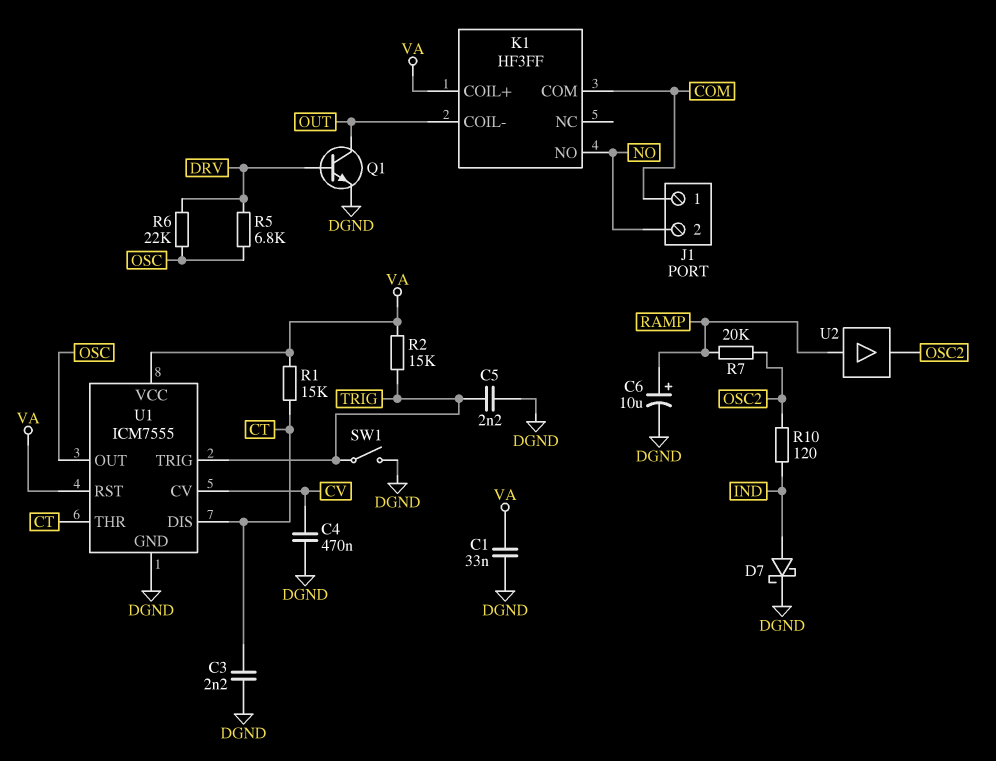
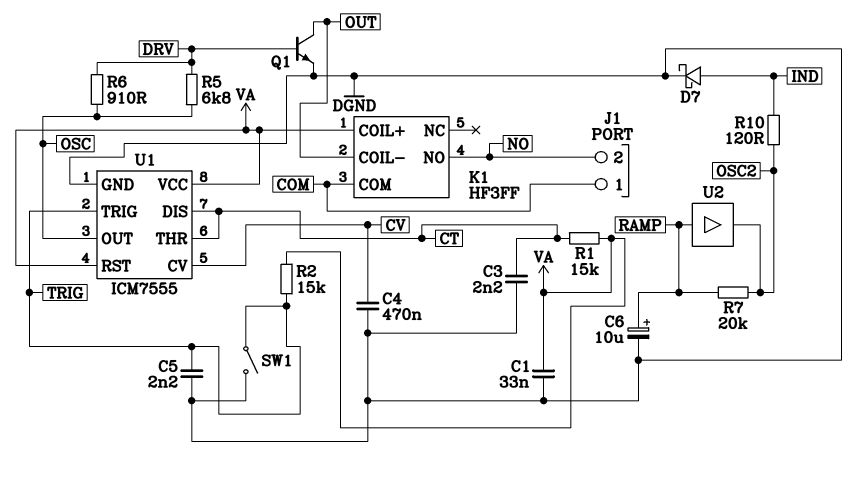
R6: 22k (DRV, OSC) -> 910 (DRV, OSC)

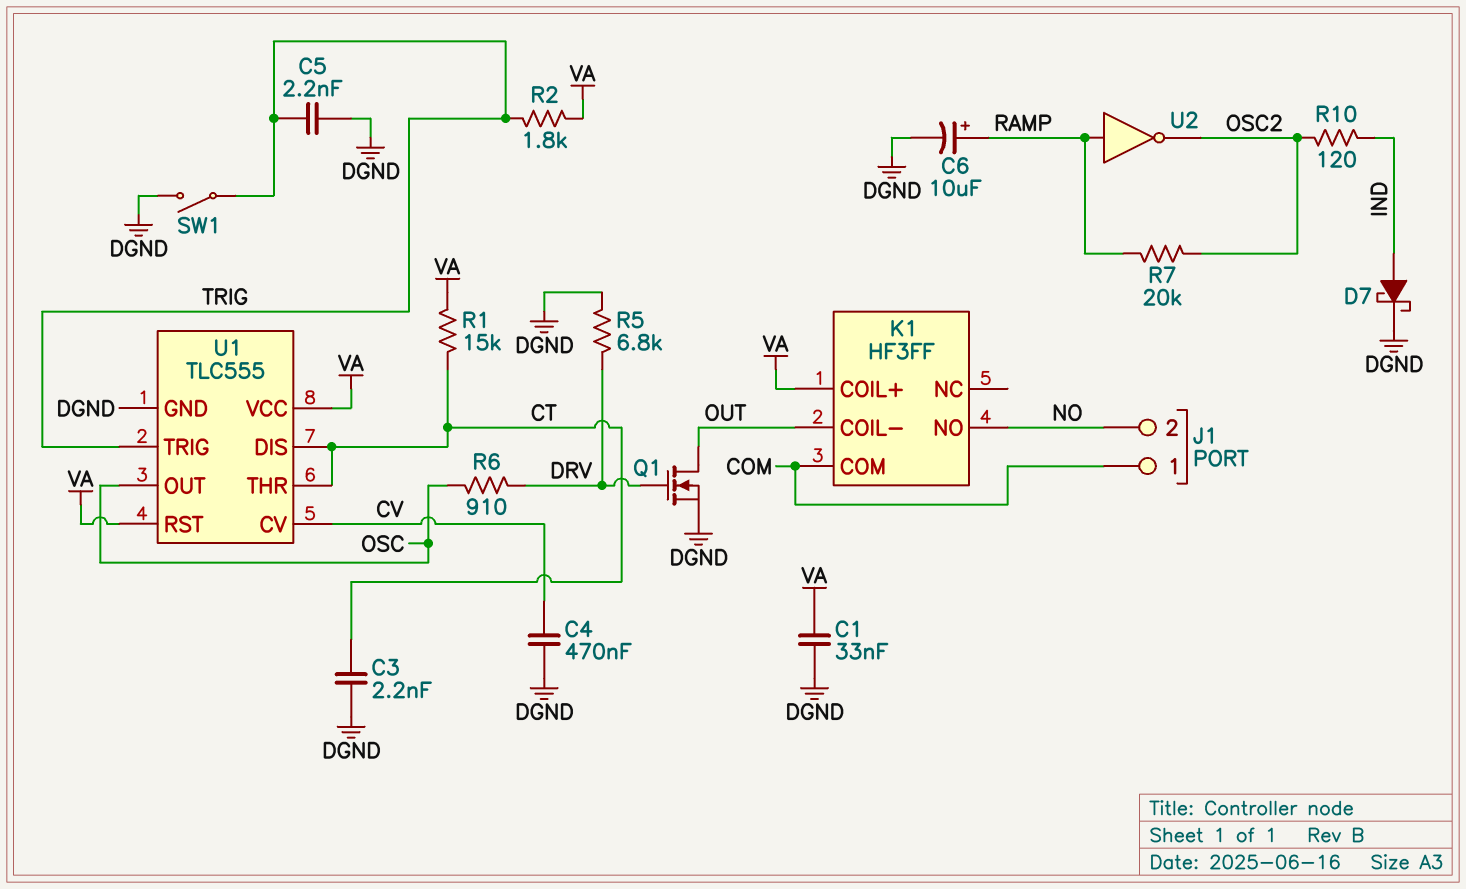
Q1: NPN (B DRV, C OUT, E DGND) -> NMOS (G DRV, D OUT, S DGND)
R2: 15k (TRIG, VA) -> 1.8k (TRIG, VA)
R5: 6.8k (DRV, OSC) -> 6.8k (DGND, DRV)
U1: ICM7555 -> TLC555
U2: buffer (in RAMP, out OSC2) -> NOT (in RAMP, out OSC2)

